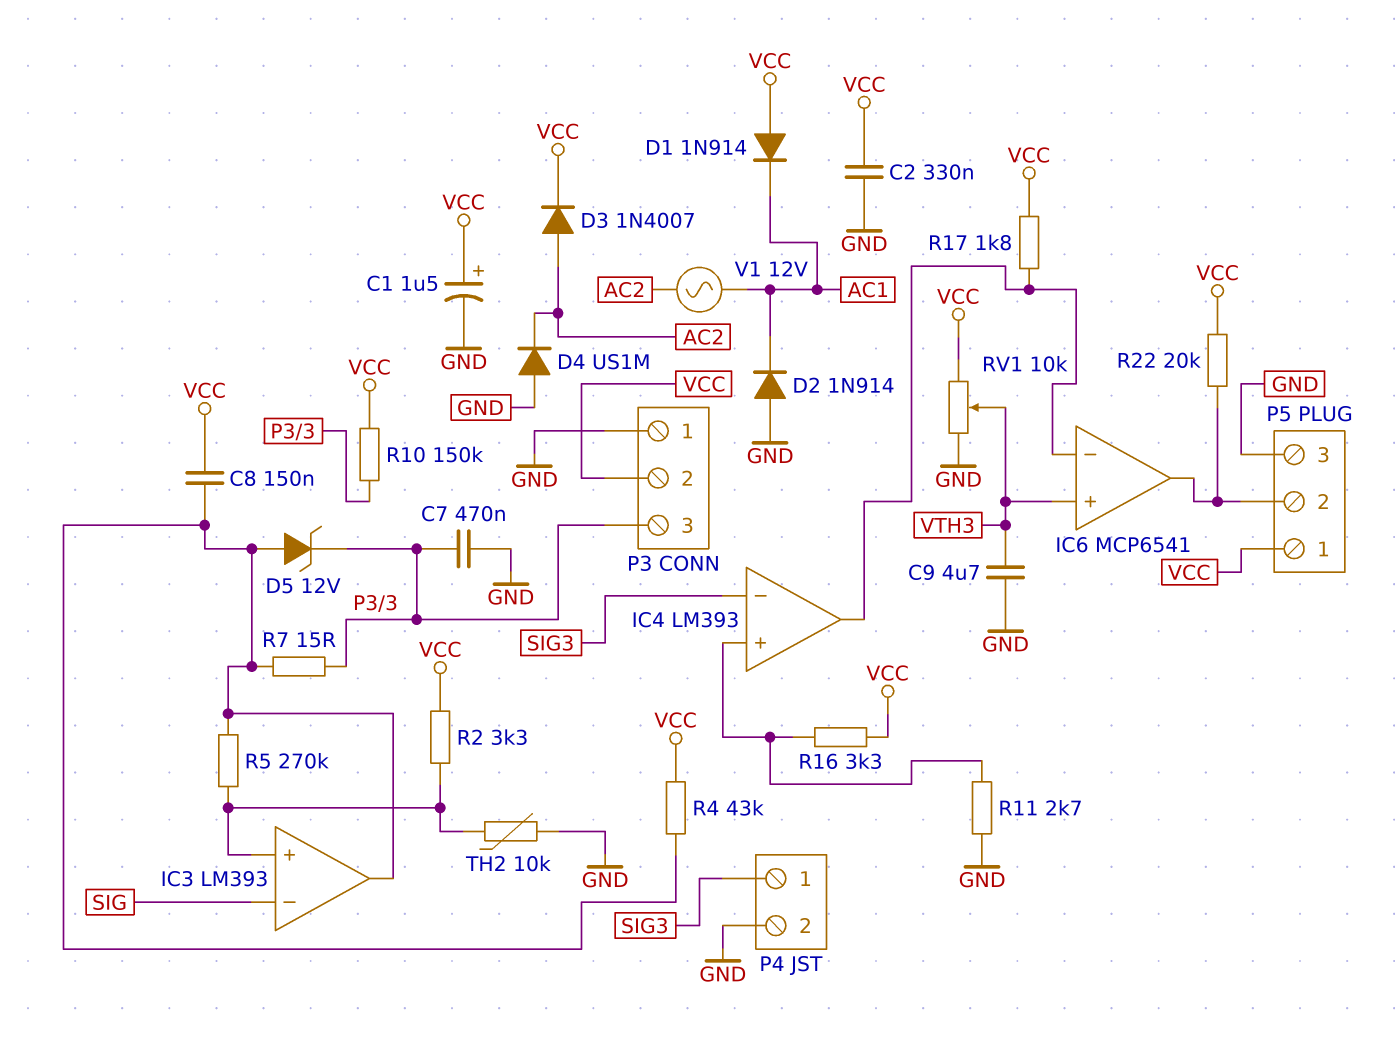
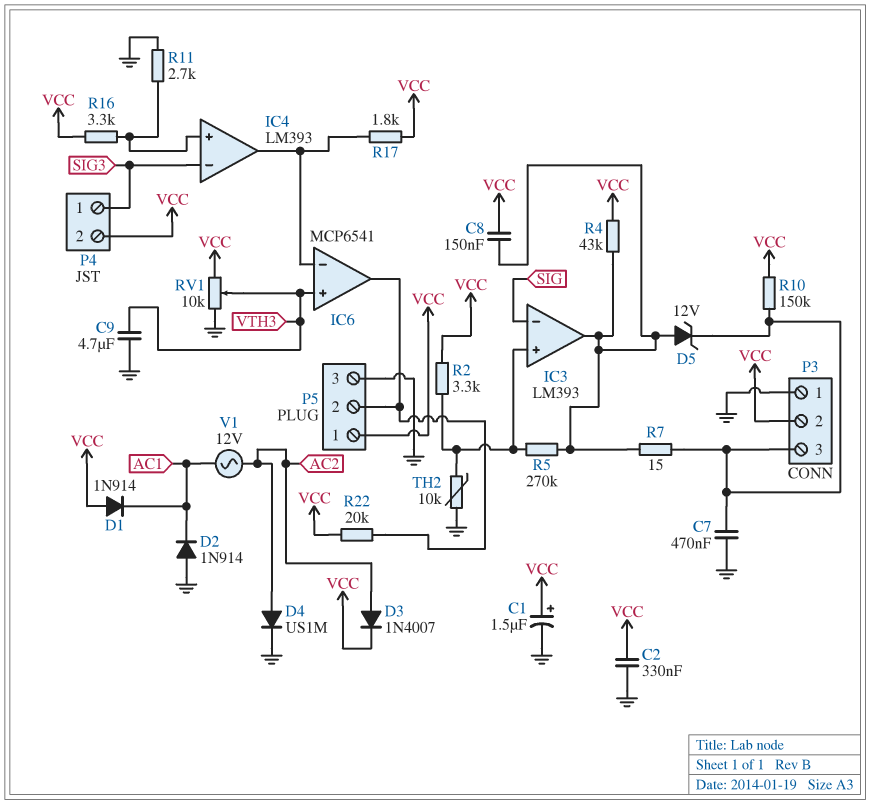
D4: diode US1M (A GND, K AC2) -> diode US1M (A AC2, K GND)
P4 pin 2: GND -> VCC

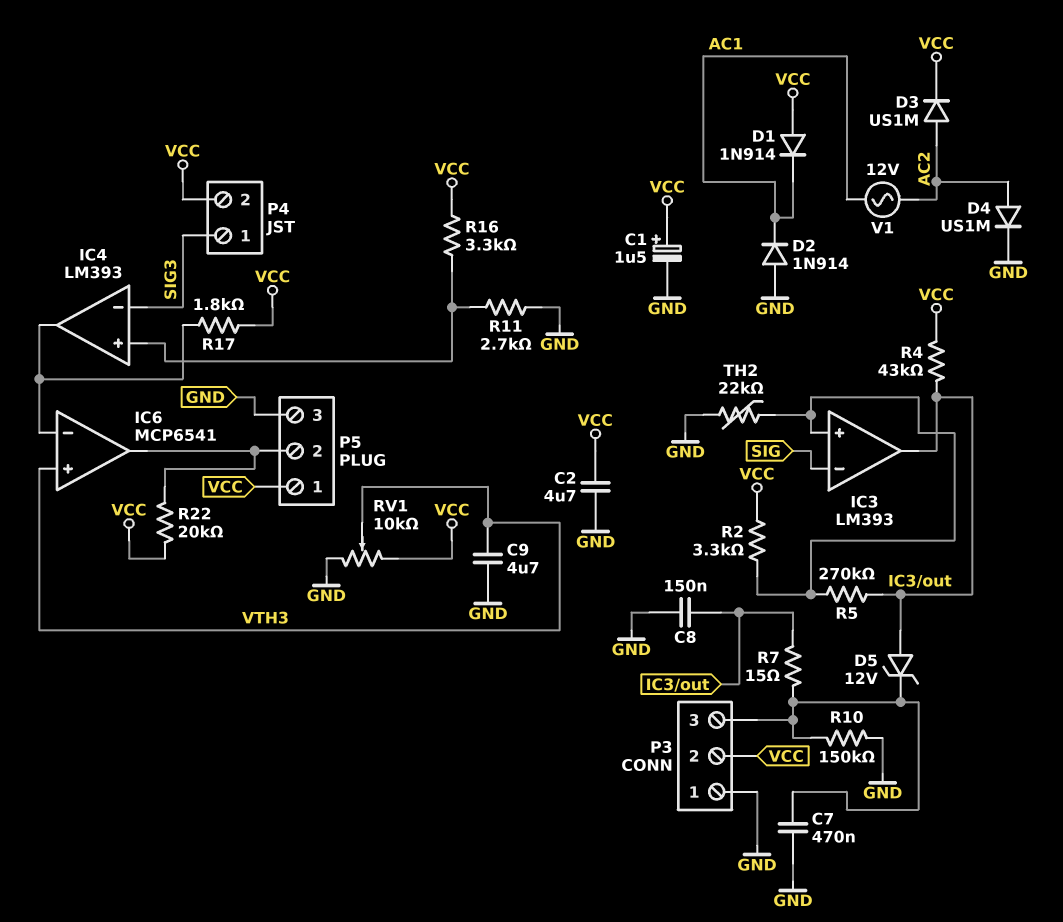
C2: 330nF (GND, VCC) -> 4.7uF (GND, VCC)
C8: 150nF (IC3/out, VCC) -> 150nF (GND, IC3/out)
D3: diode 1N4007 (A AC2, K VCC) -> diode US1M (A AC2, K VCC)
R10: 150k (P3/3, VCC) -> 150k (GND, P3/3)
TH2: 10k (GND, IC3/in+) -> 22k (GND, IC3/in+)

